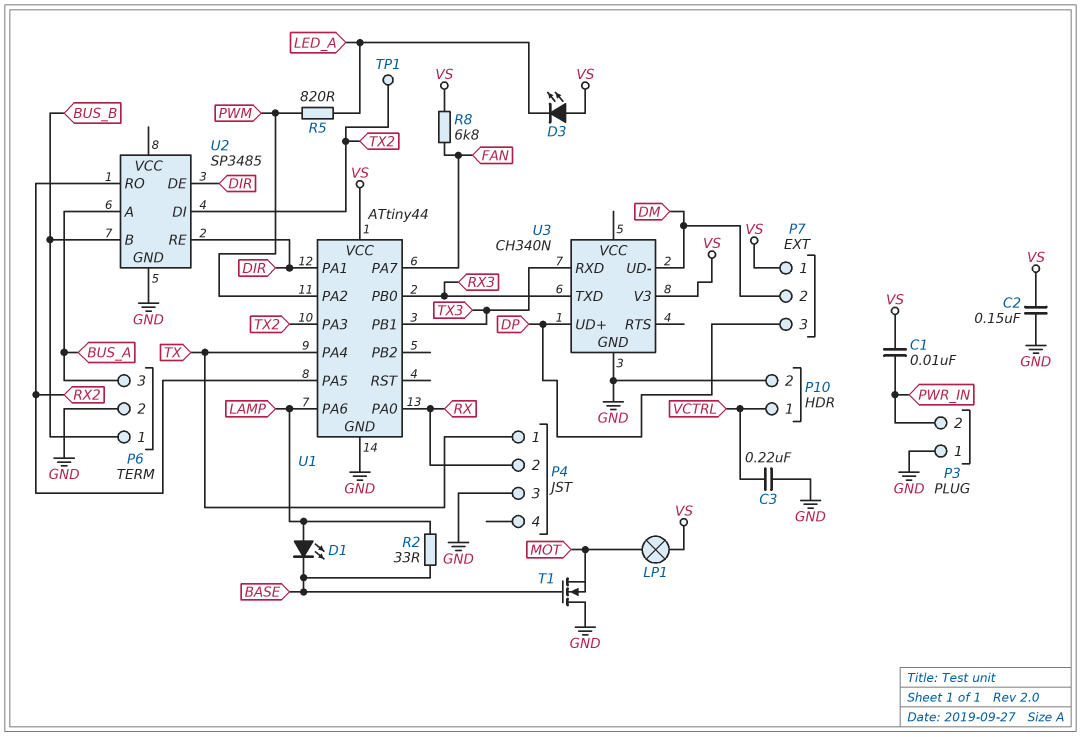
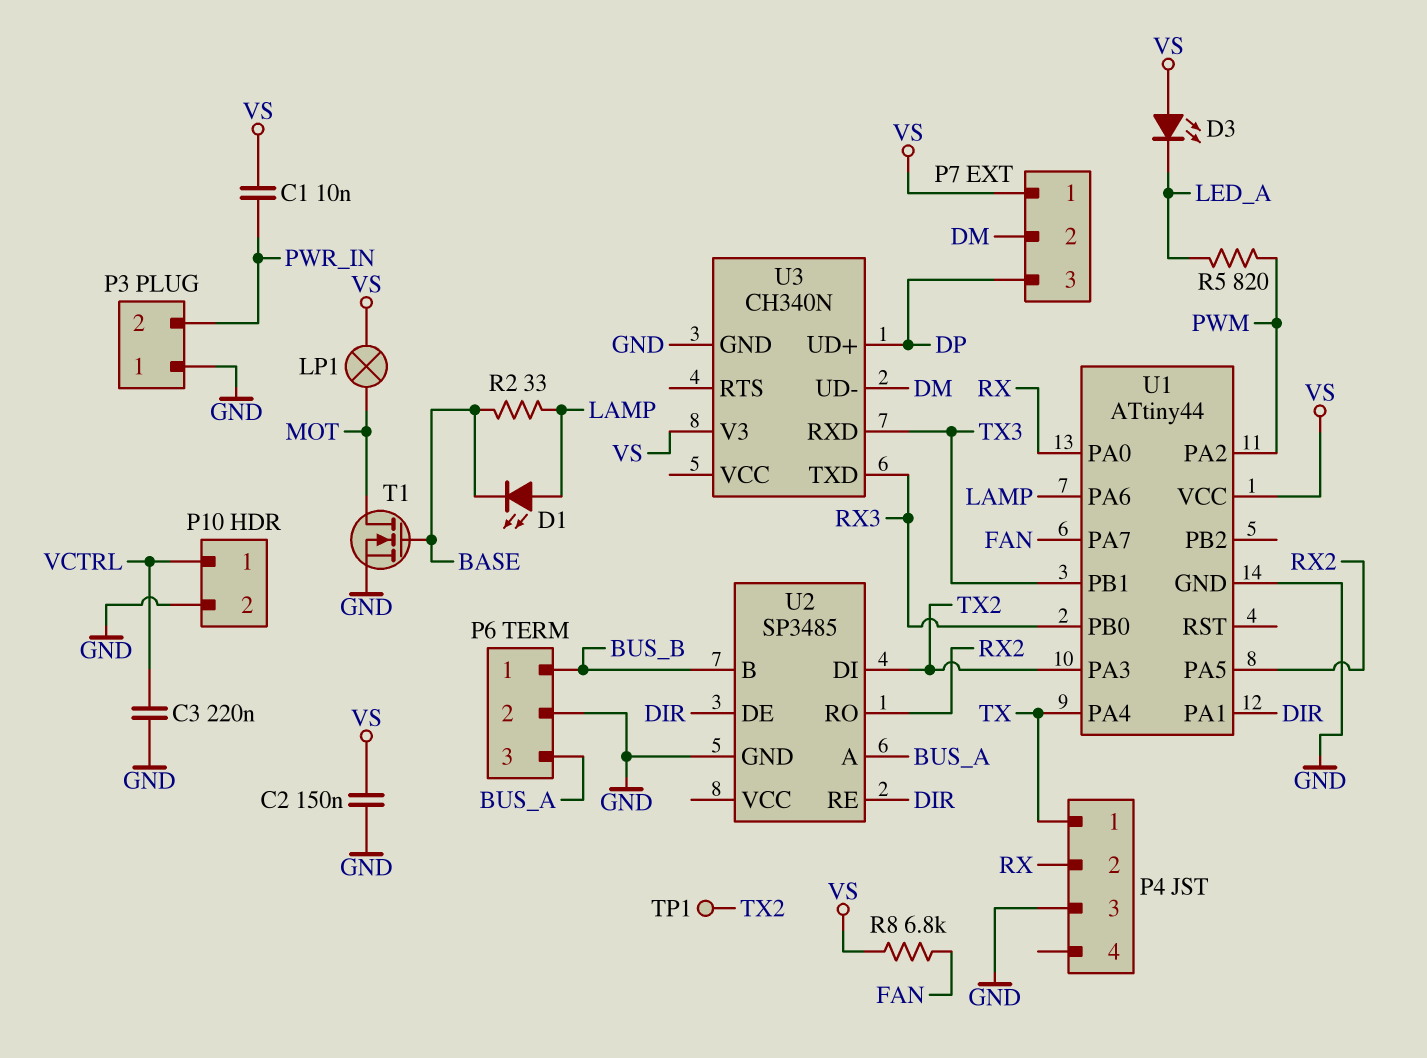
T1: NMOS (G BASE, D GND, S MOT) -> NMOS (G BASE, D MOT, S GND)

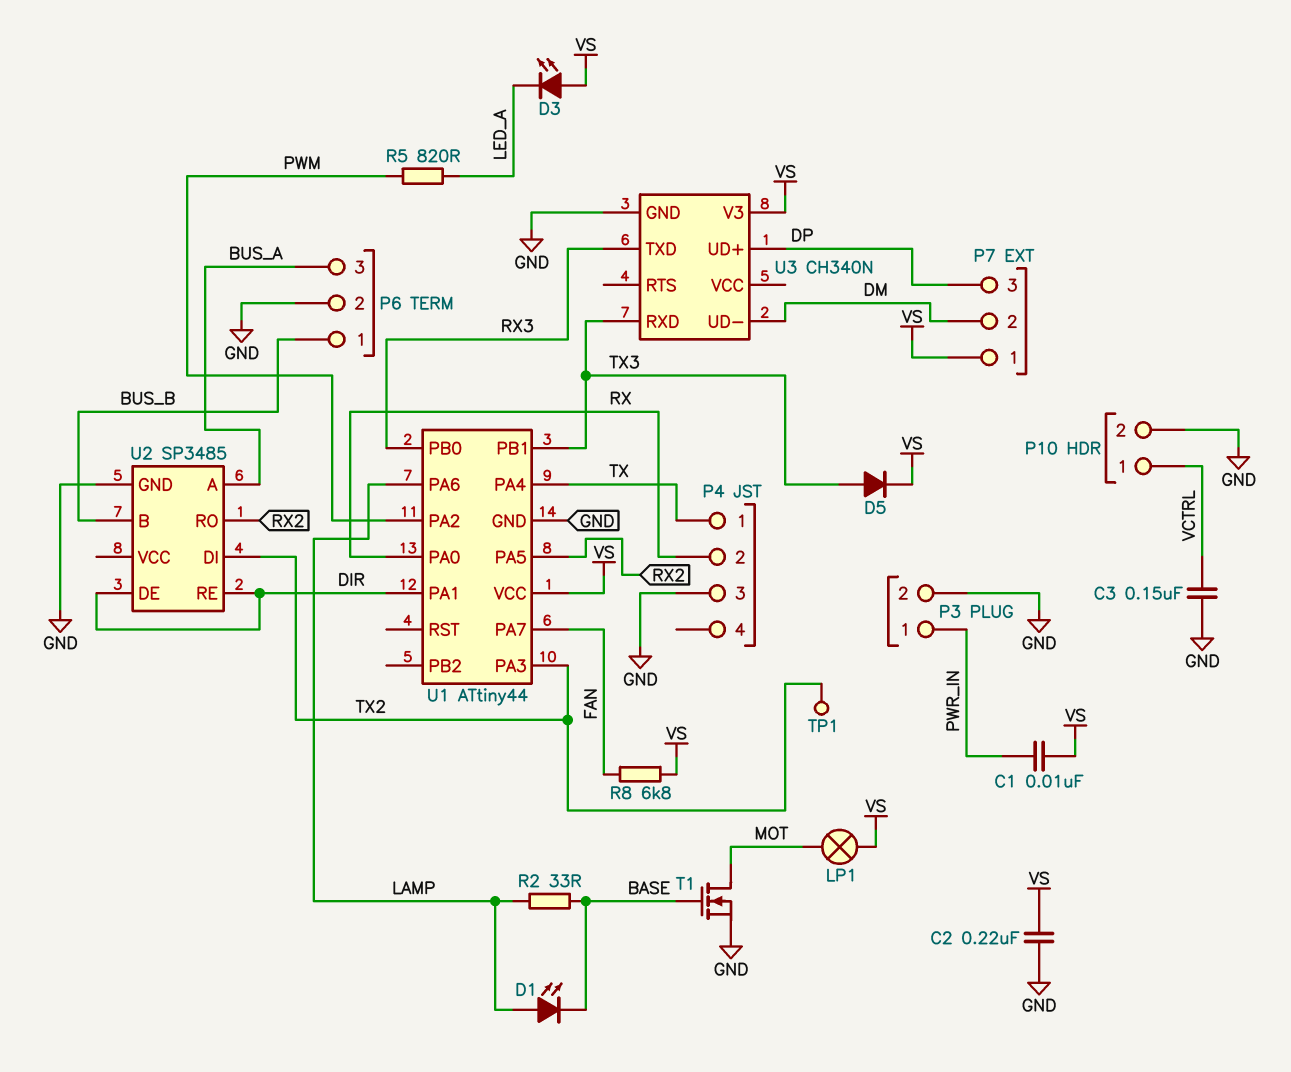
C2: 150nF (GND, VS) -> 220nF (GND, VS)
C3: 220nF (GND, VCTRL) -> 150nF (GND, VCTRL)
D5: none -> diode (A TX3, K VS)
P3 pin 1: GND -> PWR_IN
P3 pin 2: PWR_IN -> GND

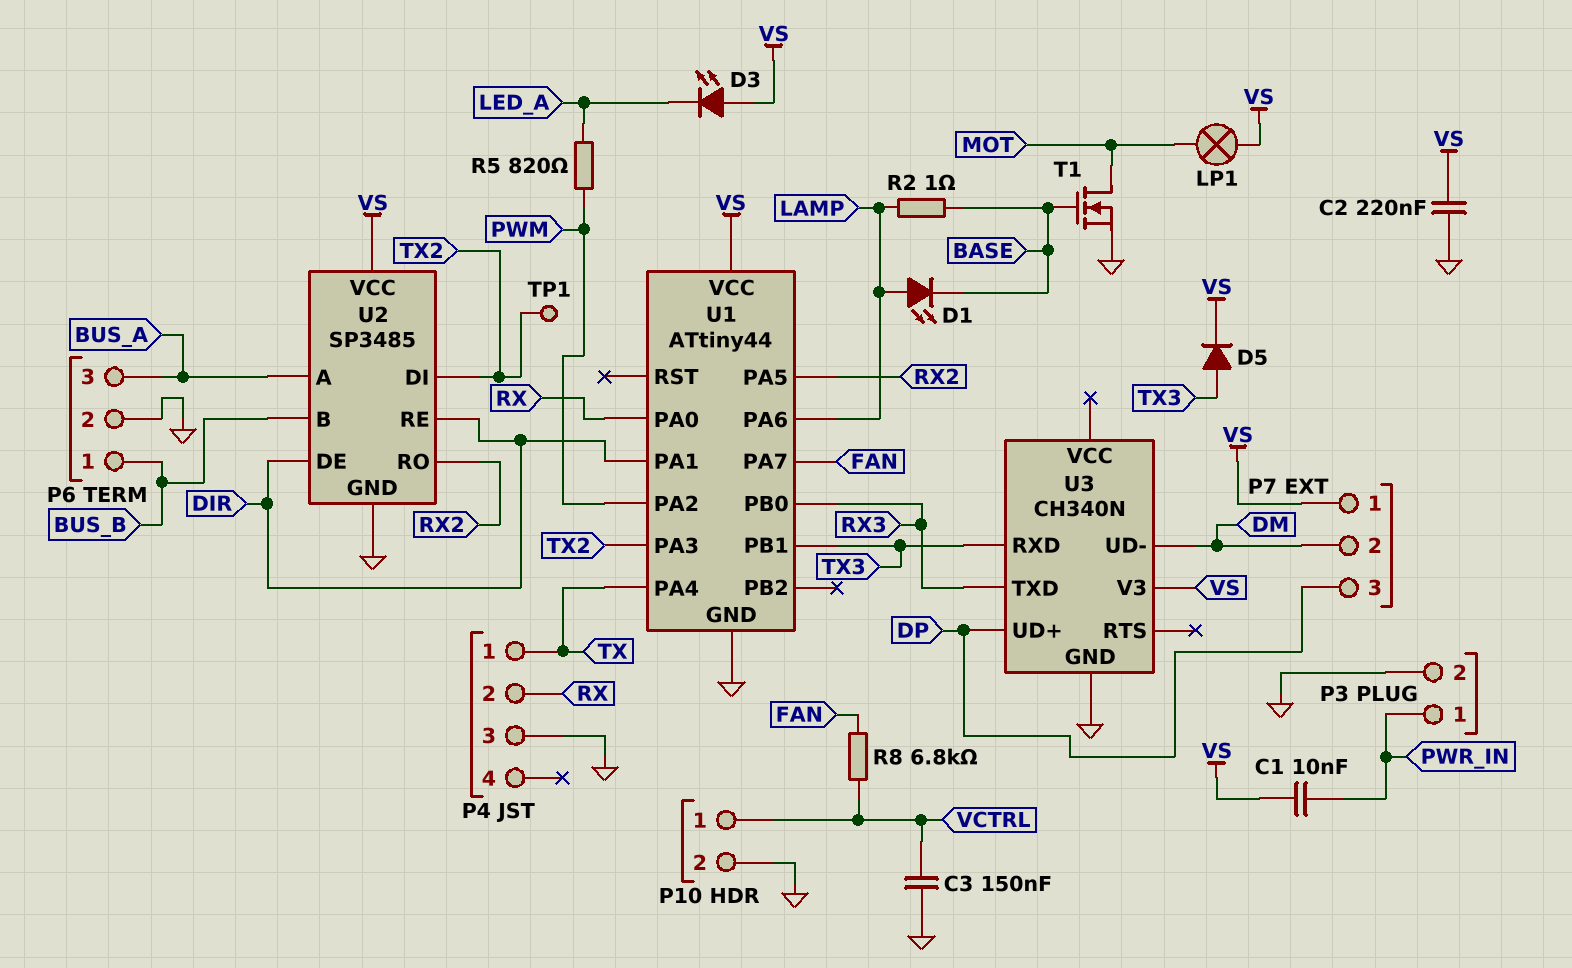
R2: 33 (BASE, LAMP) -> 1 (BASE, LAMP)
R8: 6.8k (FAN, VS) -> 6.8k (FAN, VCTRL)
U2 pin VCC: none -> VS

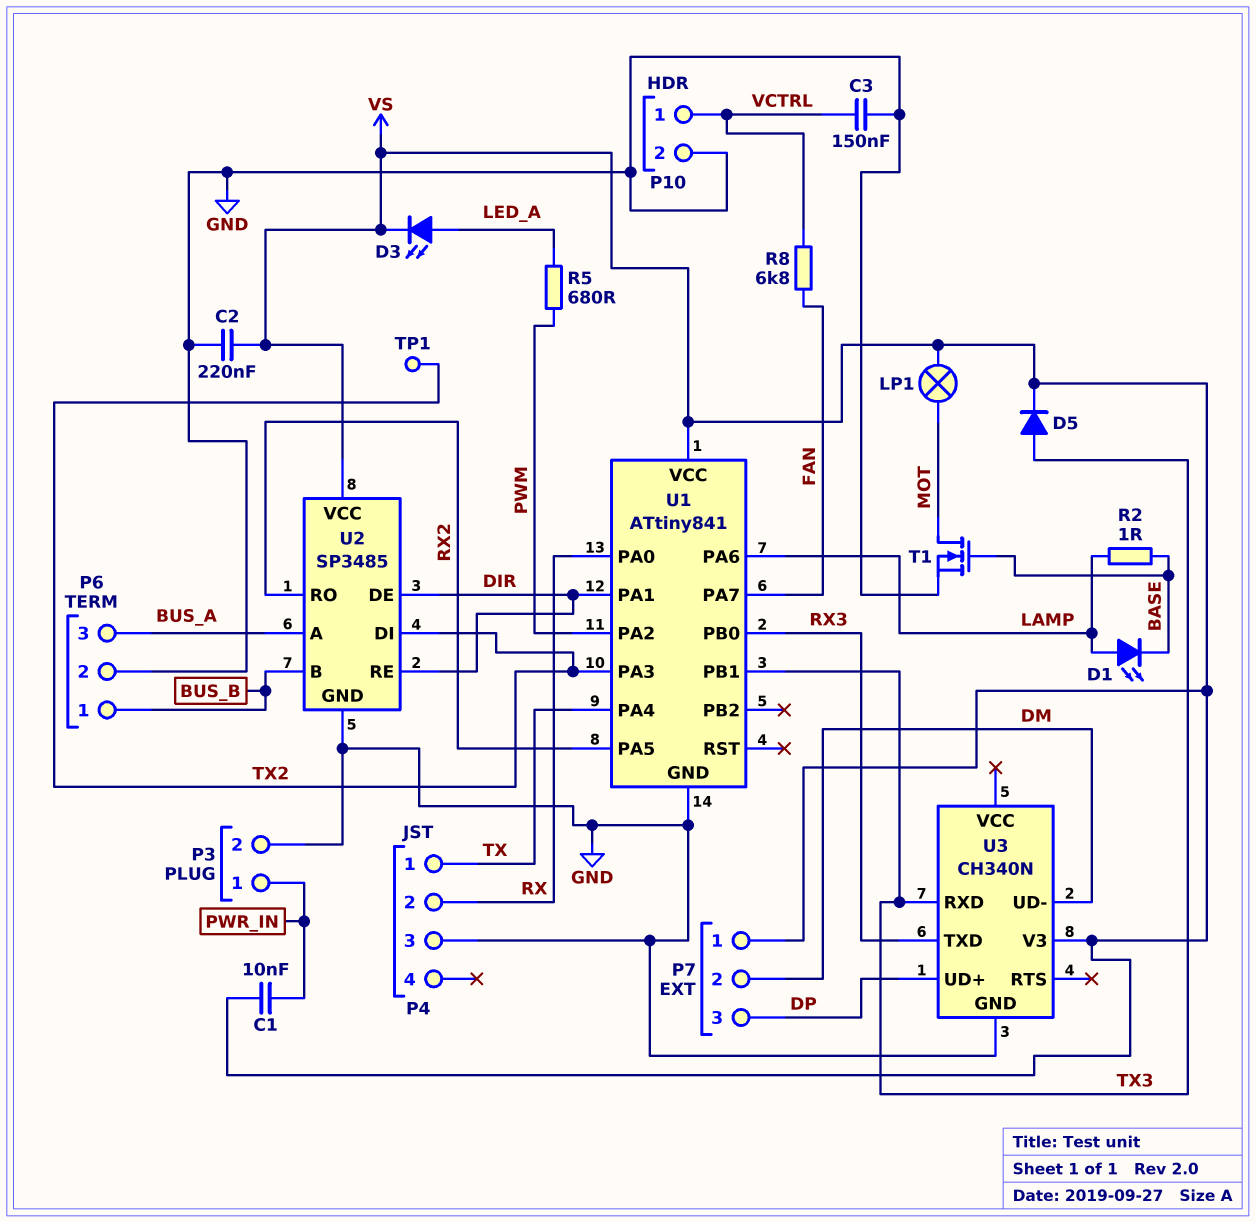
D3: LED (A VS, K LED_A) -> LED (A LED_A, K VS)
R5: 820 (LED_A, PWM) -> 680 (LED_A, PWM)
U1: ATtiny44 -> ATtiny841

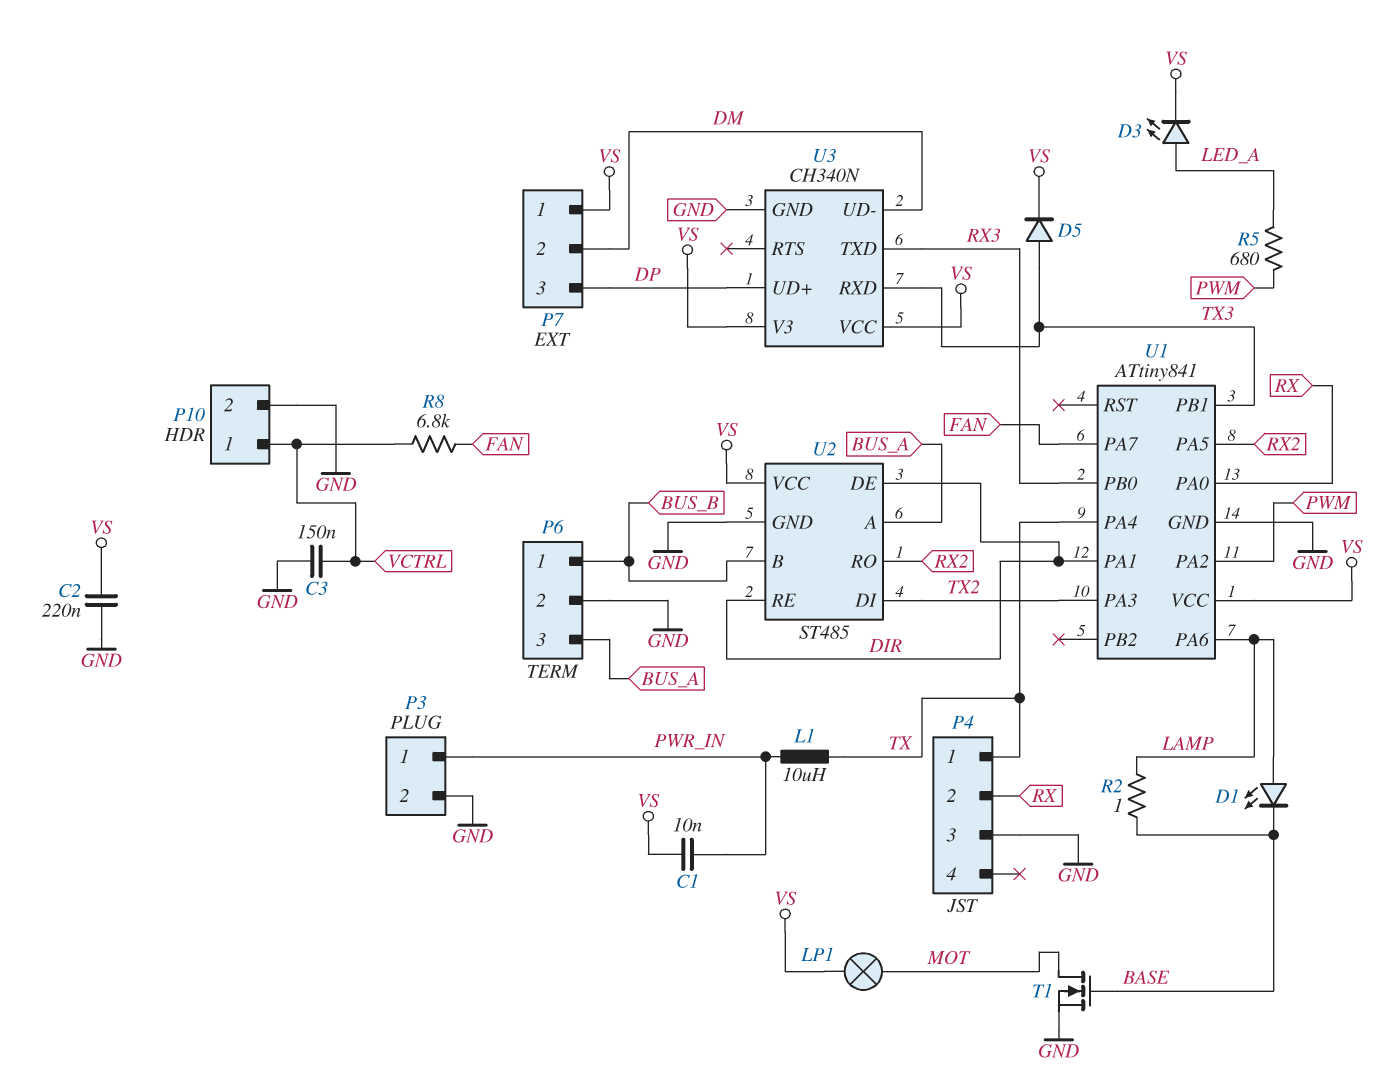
L1: none -> 10uH (PWR_IN, TX)
TP1: test point (TX2) -> none
U2: SP3485 -> ST485
U3 pin VCC: none -> VS

